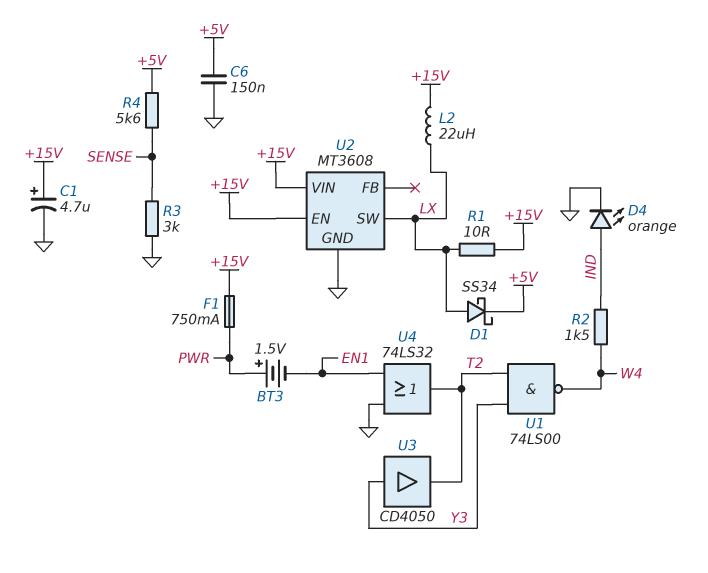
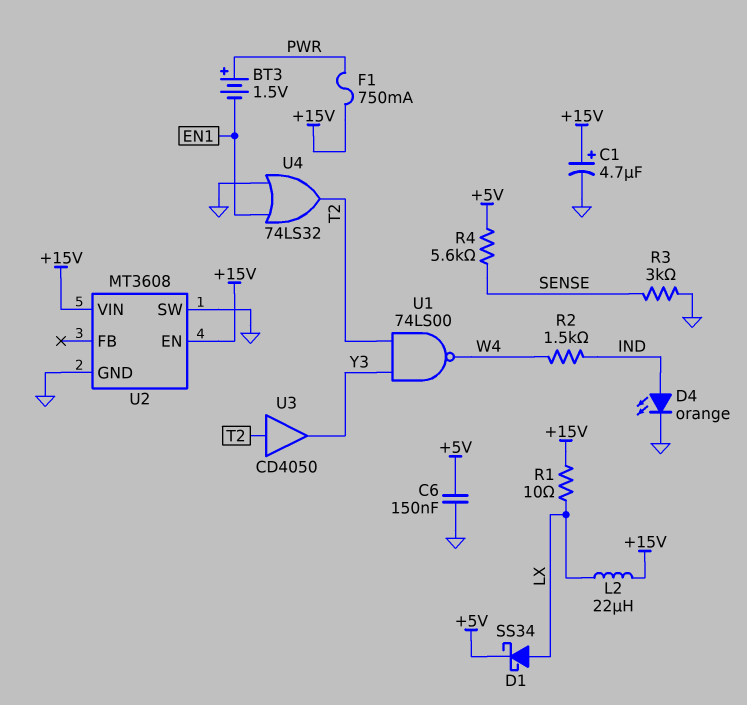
U2 pin SW: LX -> GND
U3: buffer CD4050 (in Y3, out T2) -> buffer CD4050 (in T2, out Y3)

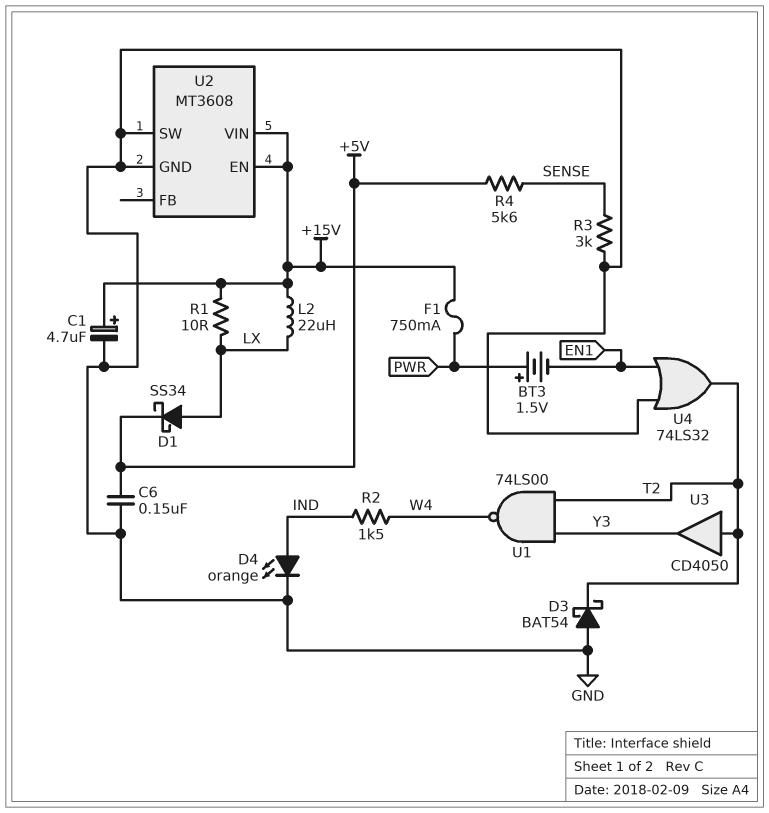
D3: none -> schottky BAT54 (A GND, K T2)

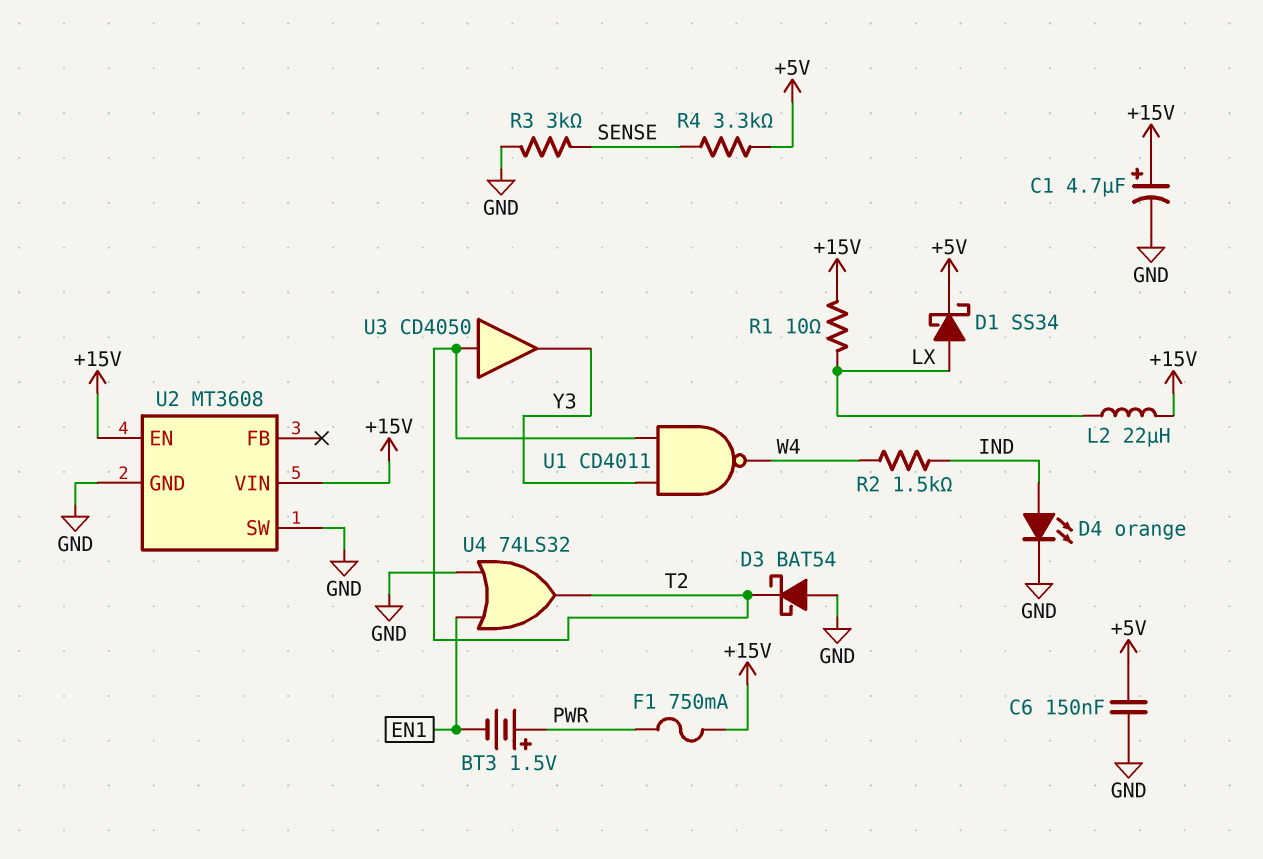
R4: 5.6k (+5V, SENSE) -> 3.3k (+5V, SENSE)
U1: NAND 74LS00 (in T2, in Y3, out W4) -> NAND CD4011 (in T2, in Y3, out W4)

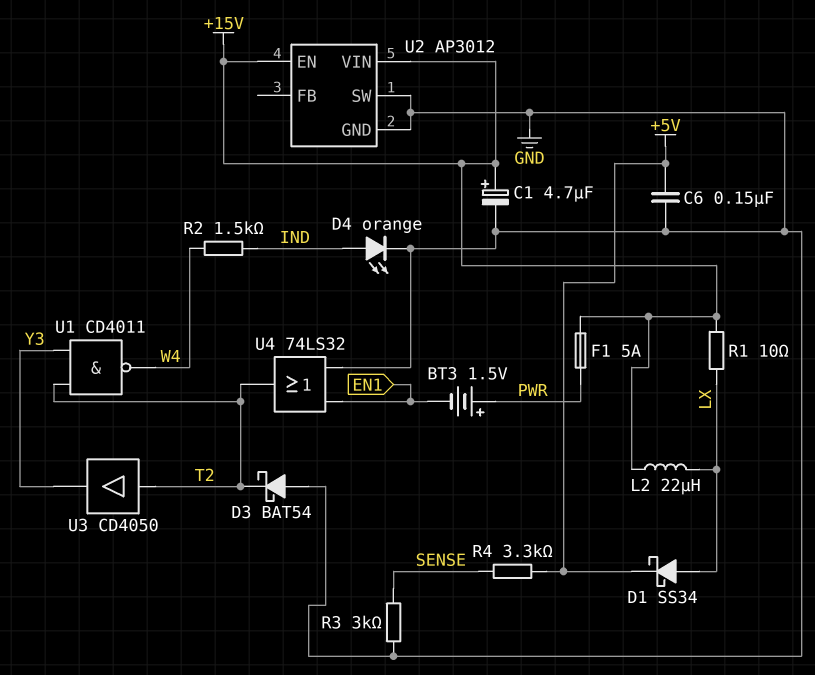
F1: 750mA (+15V, PWR) -> 5A (+15V, PWR)
U2: MT3608 -> AP3012

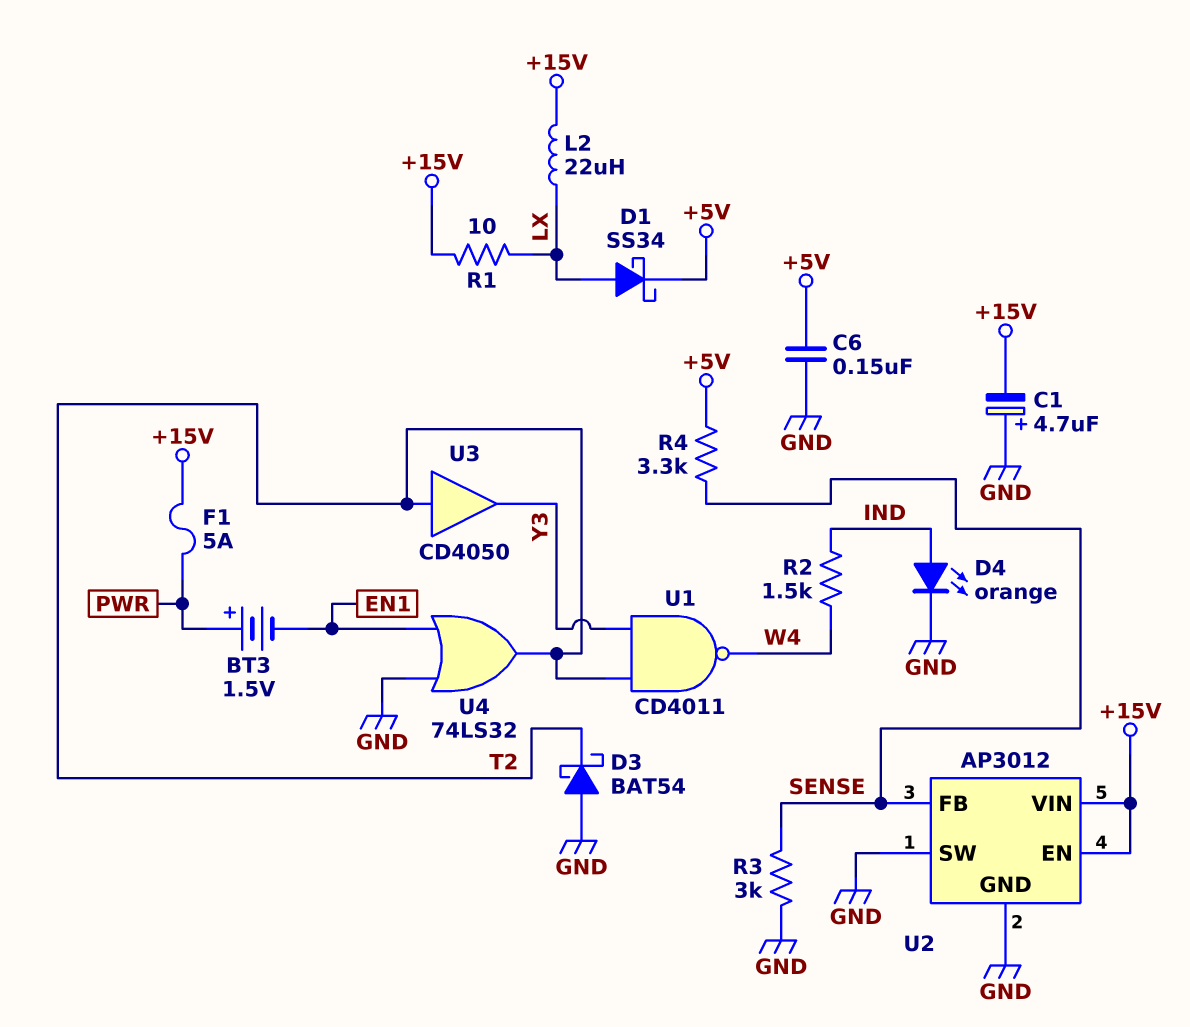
C1: 4.7uF (plus +15V, minus GND) -> 4.7uF (plus GND, minus +15V)
U2 pin FB: none -> SENSE

